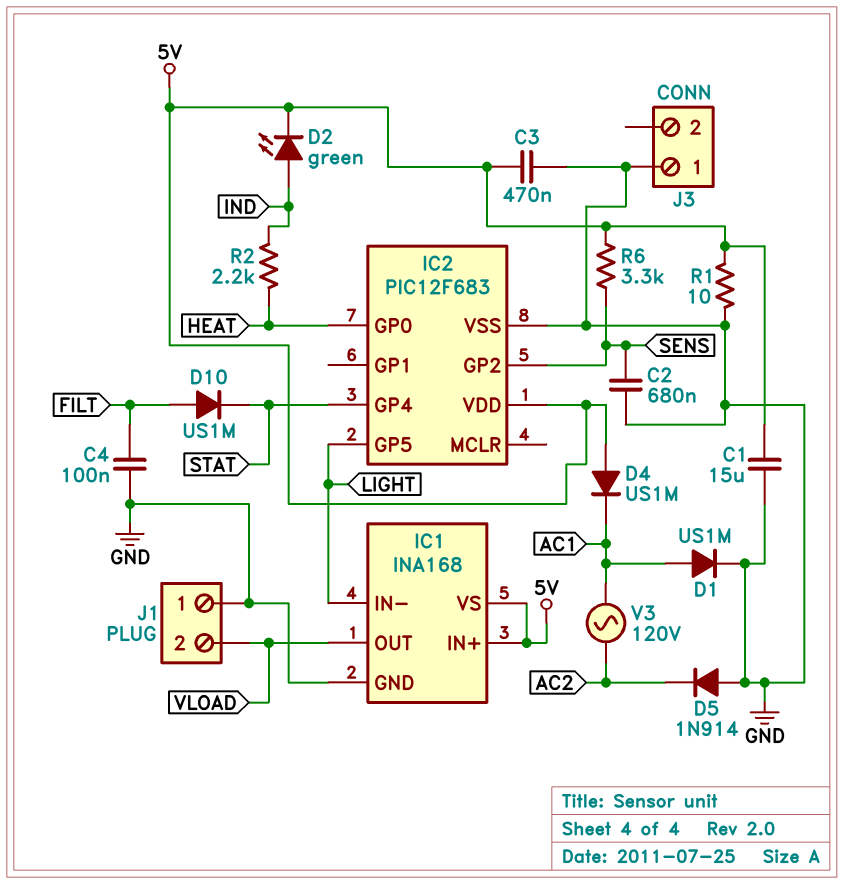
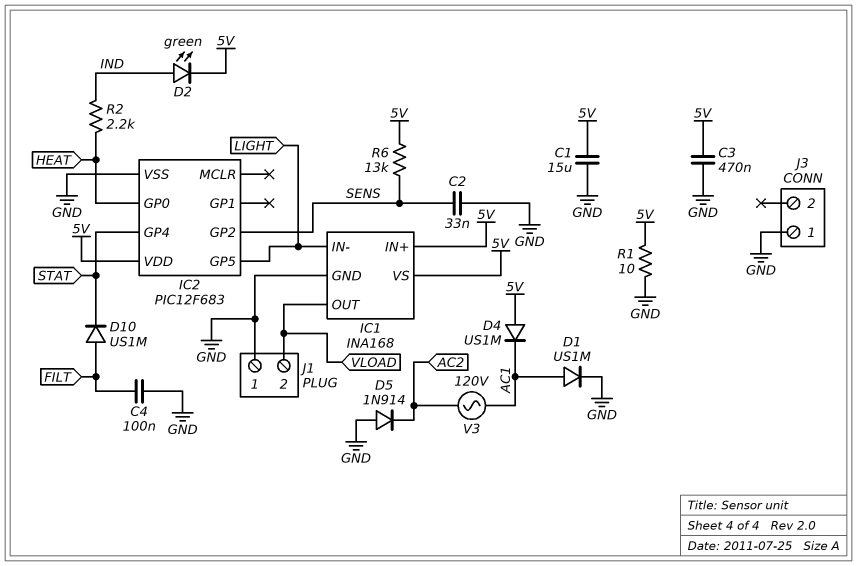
C2: 680nF (GND, SENS) -> 33nF (GND, SENS)
R6: 3.3k (5V, SENS) -> 13k (5V, SENS)

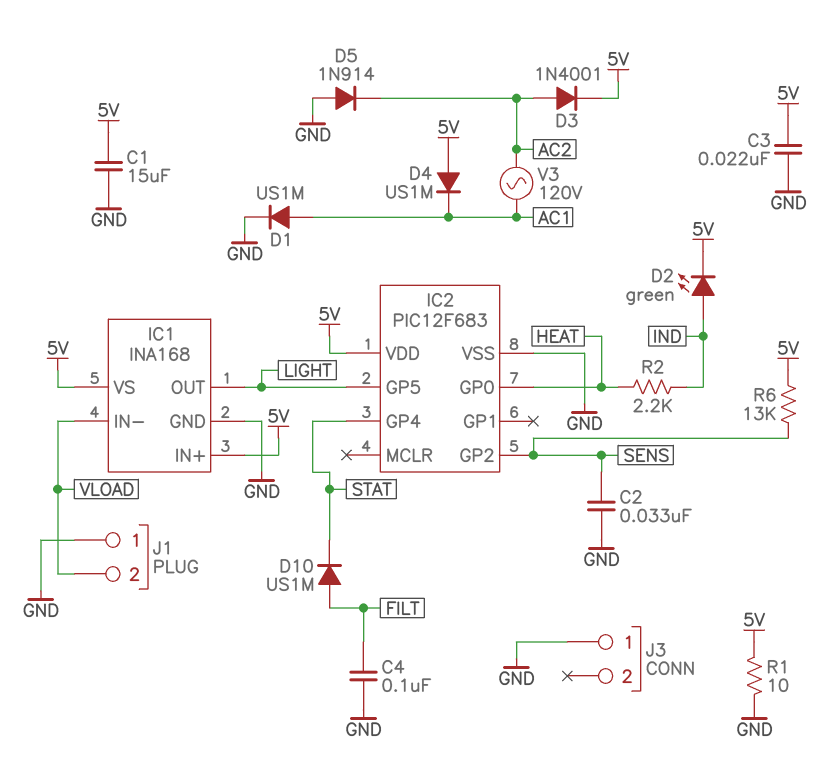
C3: 470nF (5V, GND) -> 22nF (5V, GND)
D3: none -> diode 1N4001 (A AC2, K 5V)
IC1 pin IN-: LIGHT -> VLOAD
IC1 pin OUT: VLOAD -> LIGHT

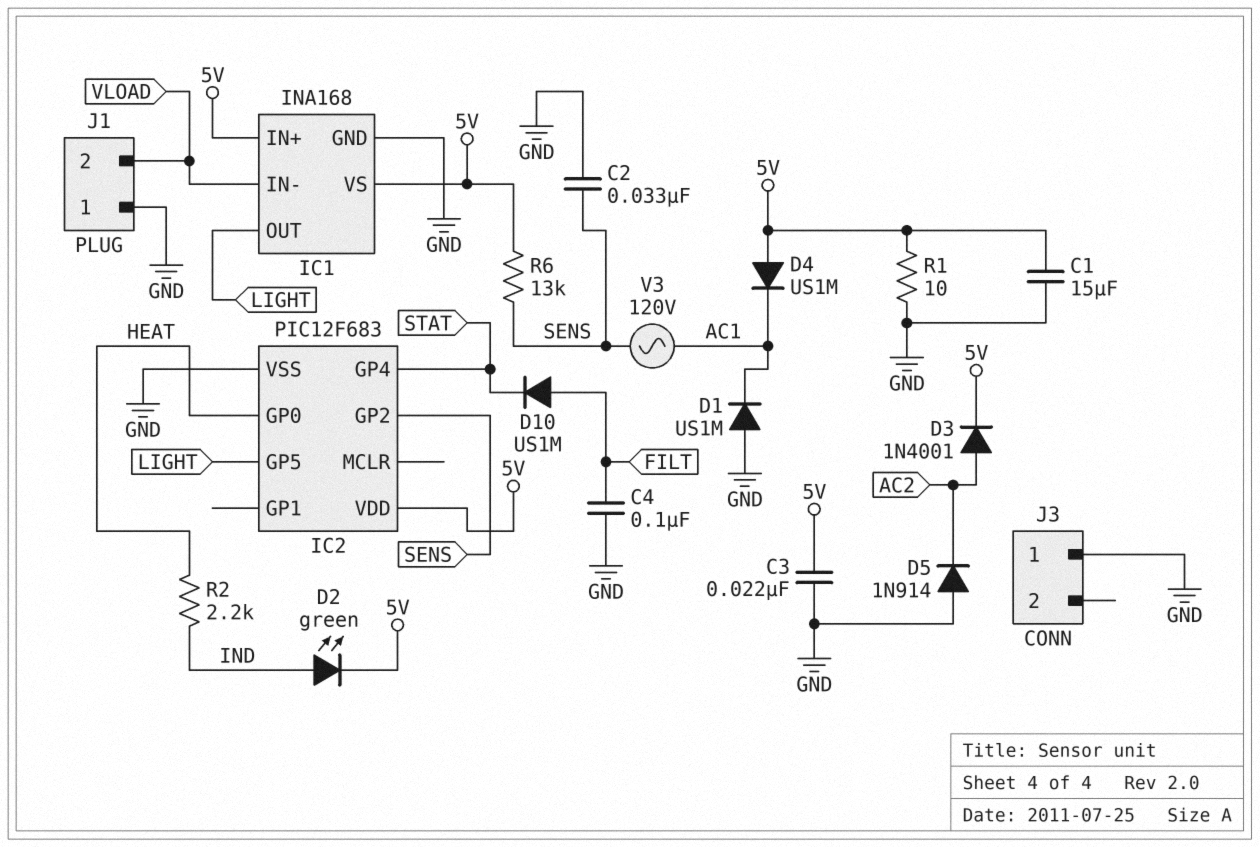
D1: diode US1M (A AC1, K GND) -> diode US1M (A GND, K AC1)
V3: AC 120V (AC1, AC2) -> AC 120V (AC1, SENS)

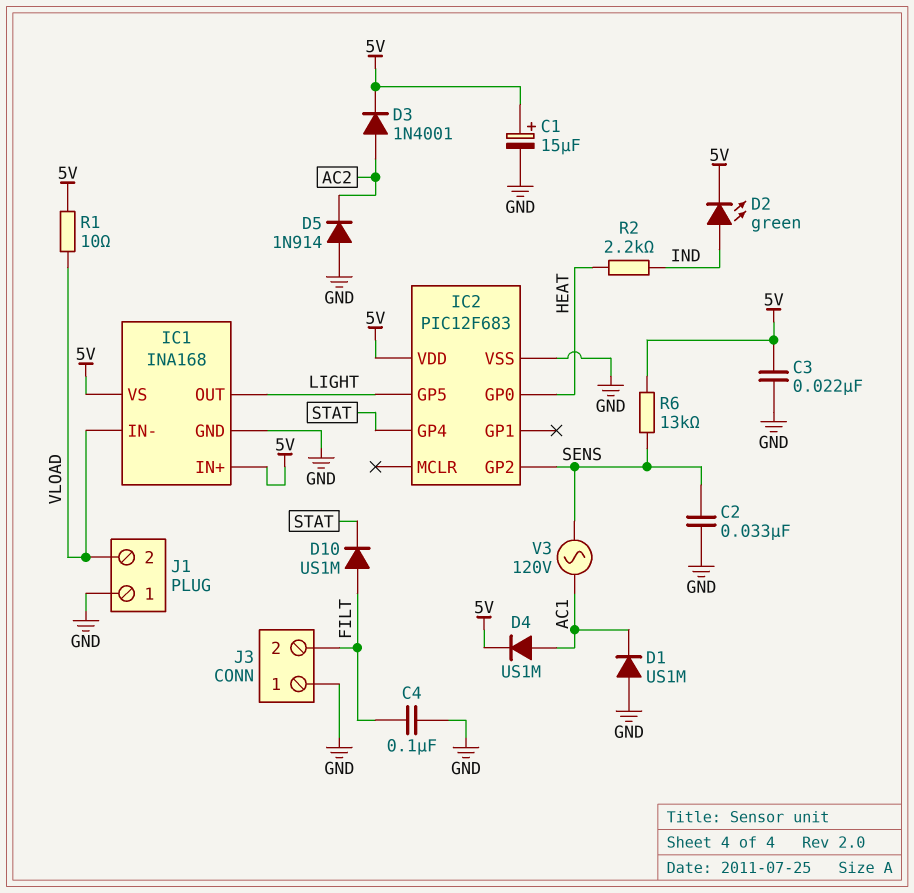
C1: 15uF (5V, GND) -> 15uF (plus 5V, minus GND)
D4: diode US1M (A 5V, K AC1) -> diode US1M (A AC1, K 5V)
J3 pin 2: none -> FILT
R1: 10 (5V, GND) -> 10 (5V, VLOAD)

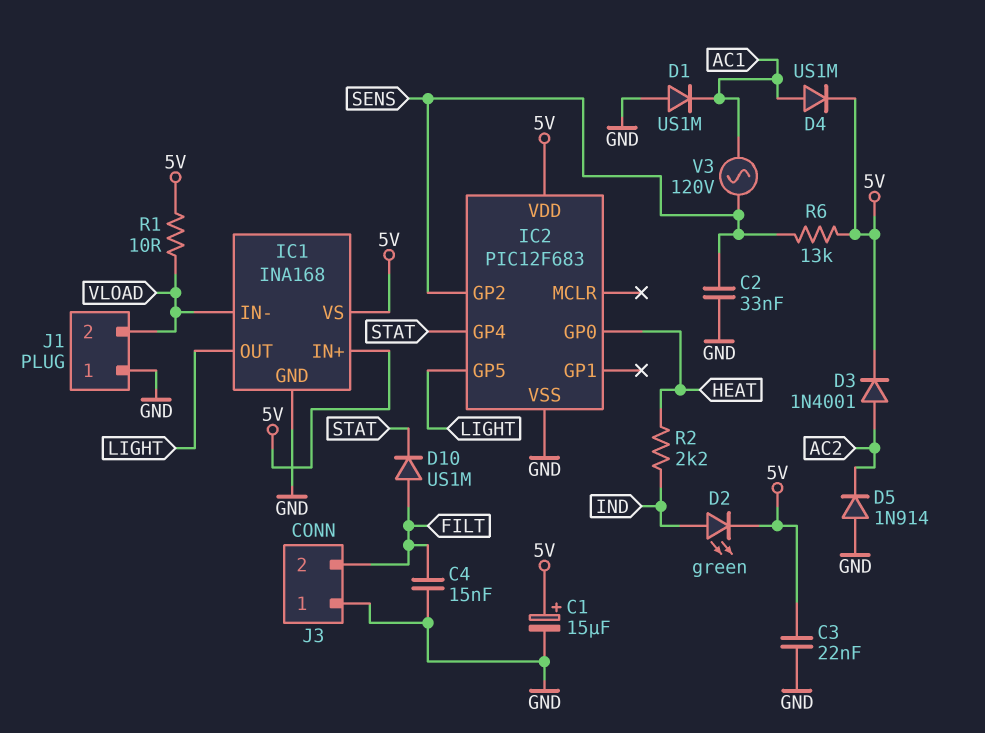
C4: 100nF (FILT, GND) -> 15nF (FILT, GND)

